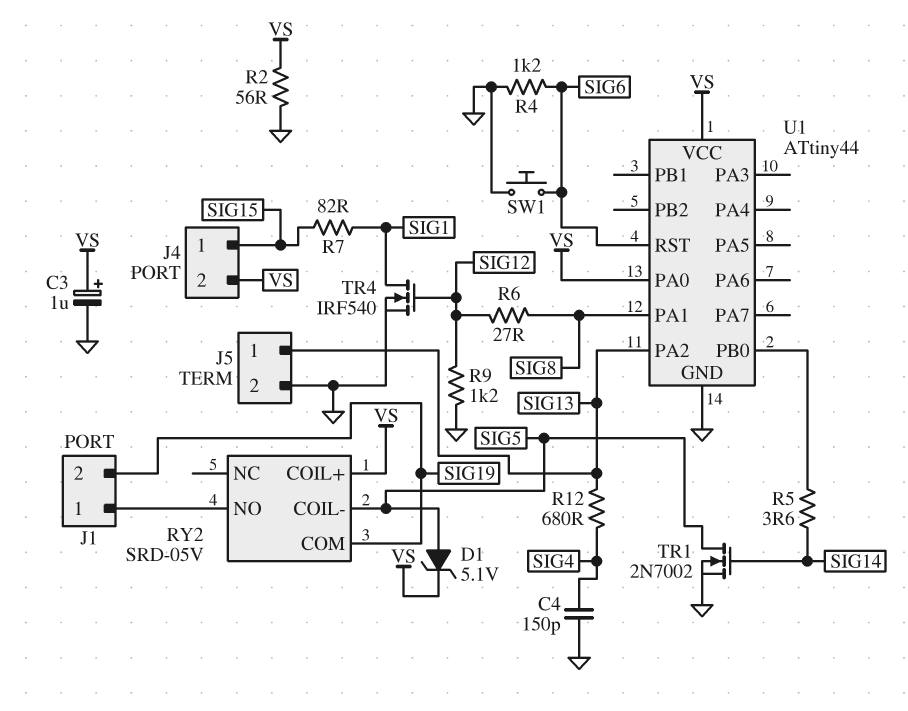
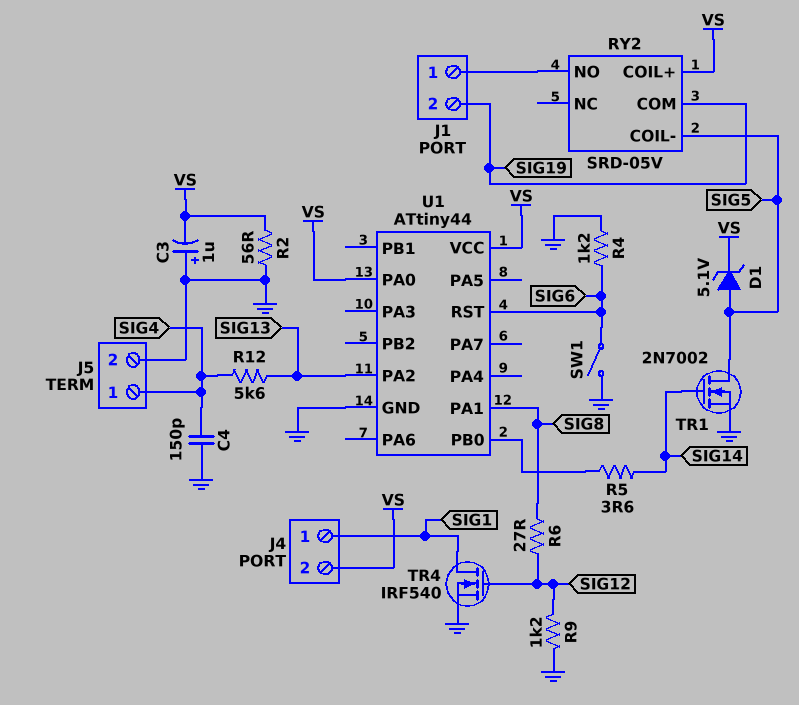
C3: 1uF (plus VS, minus GND) -> 1uF (plus GND, minus VS)
J4 pin 1: SIG15 -> SIG1
J5 pin 1: SIG13 -> SIG4
R7: 82 (SIG1, SIG15) -> none
R12: 680 (SIG4, SIG13) -> 5.6k (SIG4, SIG13)
SW1: button (GND, SIG6) -> switch (GND, SIG6)

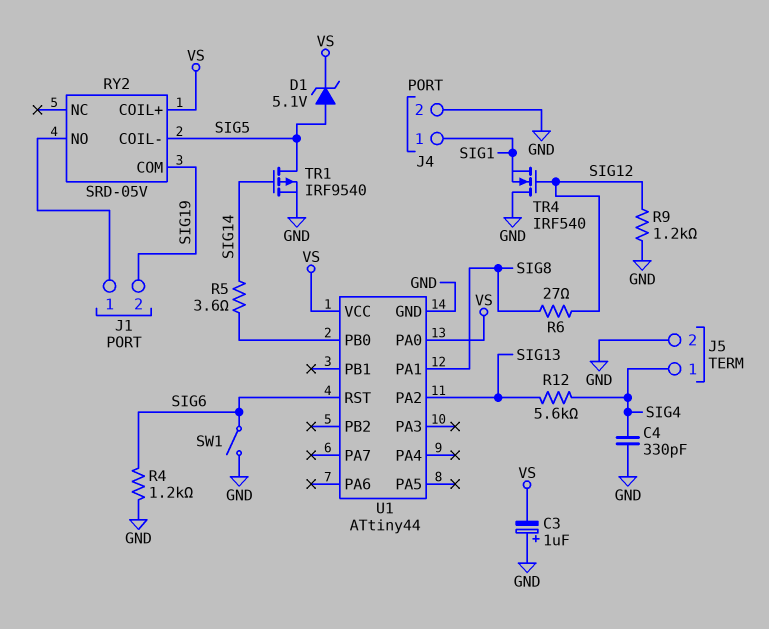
C4: 150pF (GND, SIG4) -> 330pF (GND, SIG4)
J4 pin 2: VS -> GND
R2: 56 (GND, VS) -> none
TR1: NMOS 2N7002 (G SIG14, D SIG5, S GND) -> PMOS IRF9540 (G SIG14, D SIG5, S GND)
TR4: NMOS IRF540 (G SIG12, D SIG1, S GND) -> NMOS IRF540 (G SIG12, D GND, S SIG1)

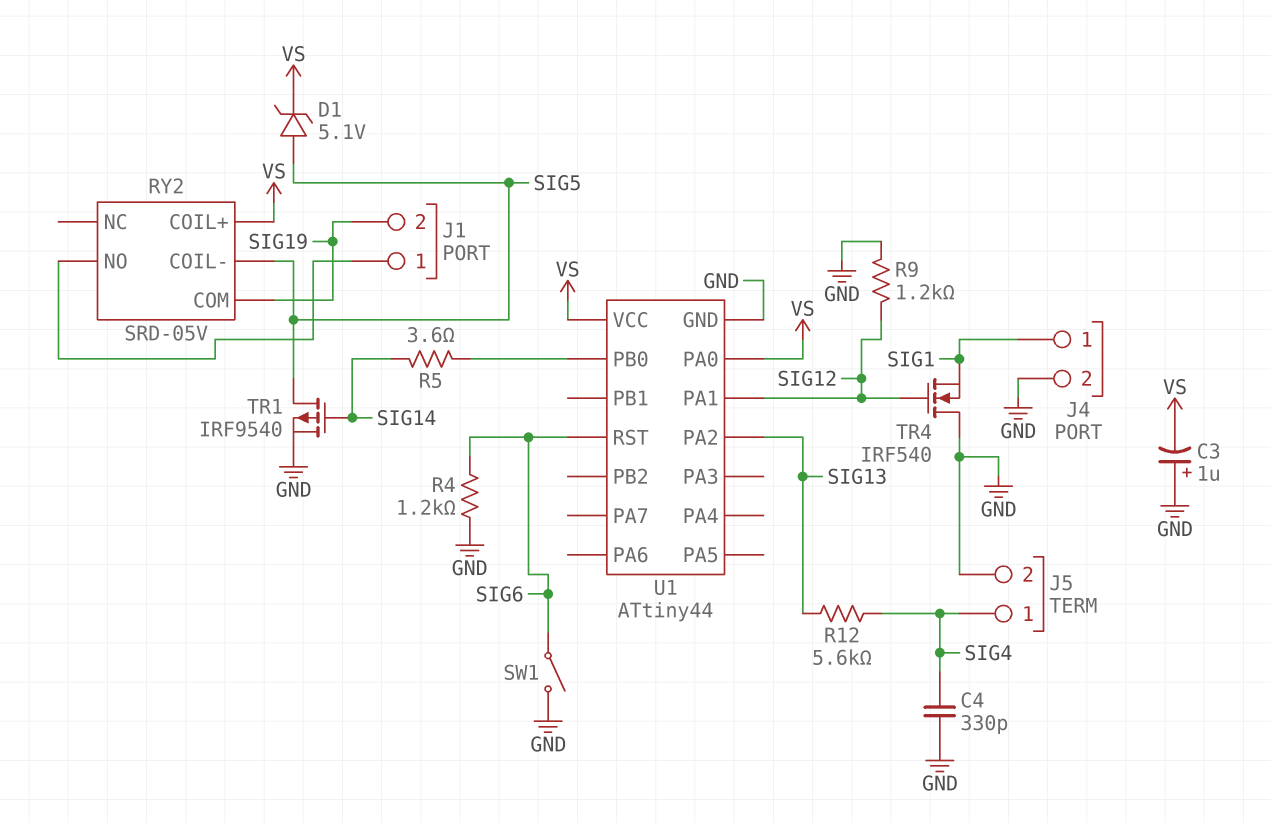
R6: 27 (SIG8, SIG12) -> none
U1 pin PA1: SIG8 -> SIG12

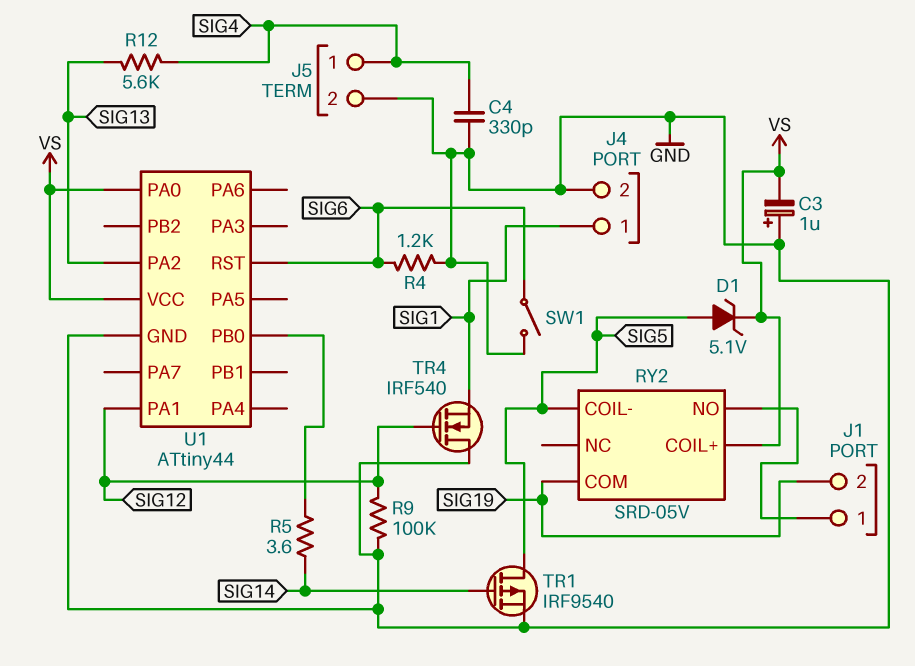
R9: 1.2k (GND, SIG12) -> 100k (GND, SIG12)

